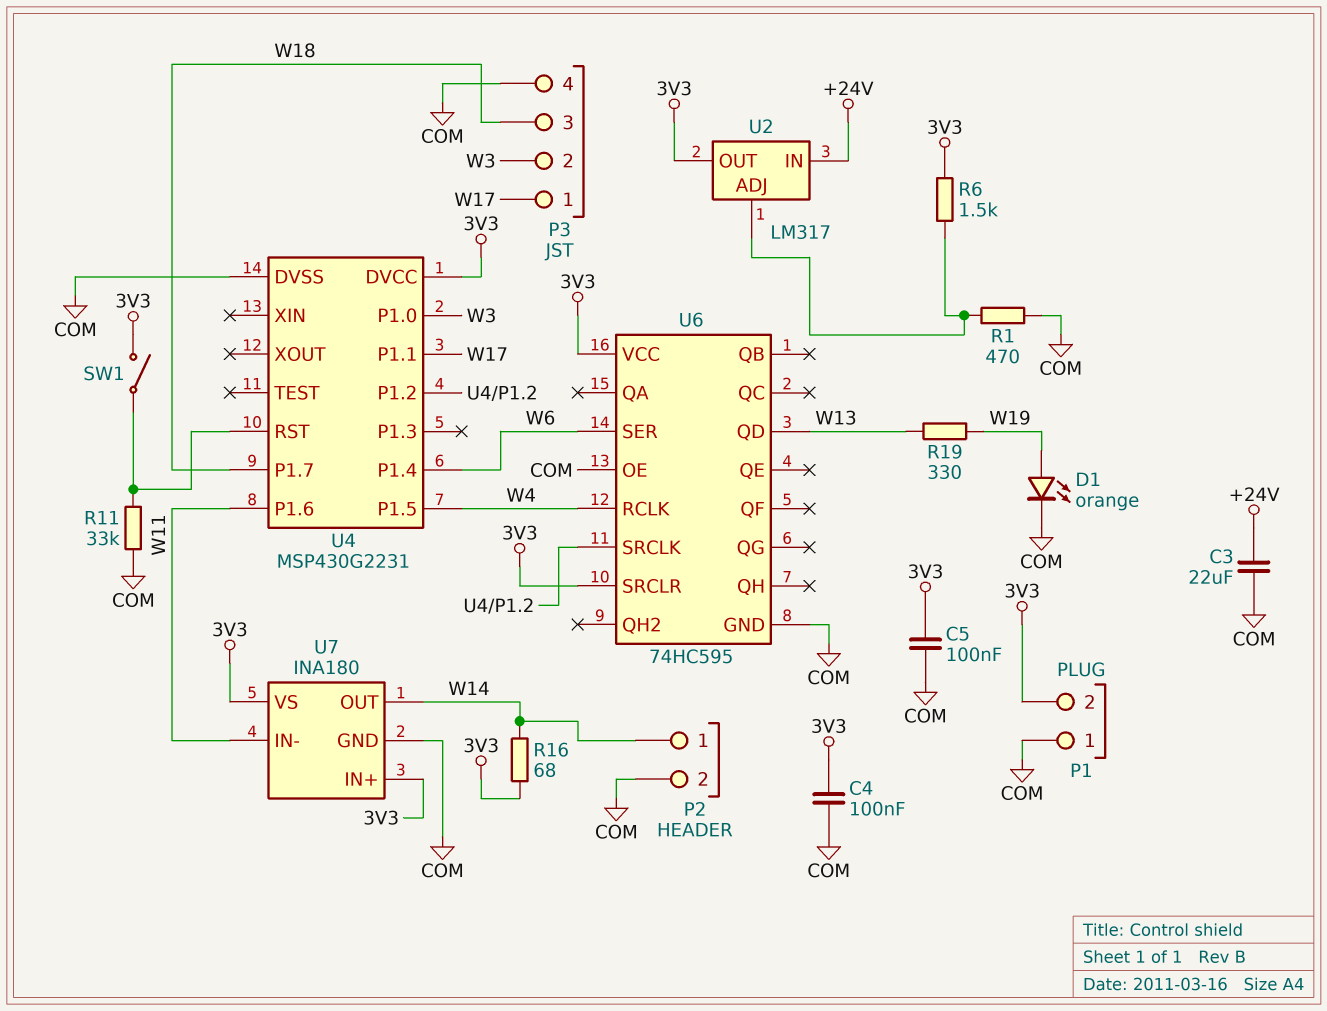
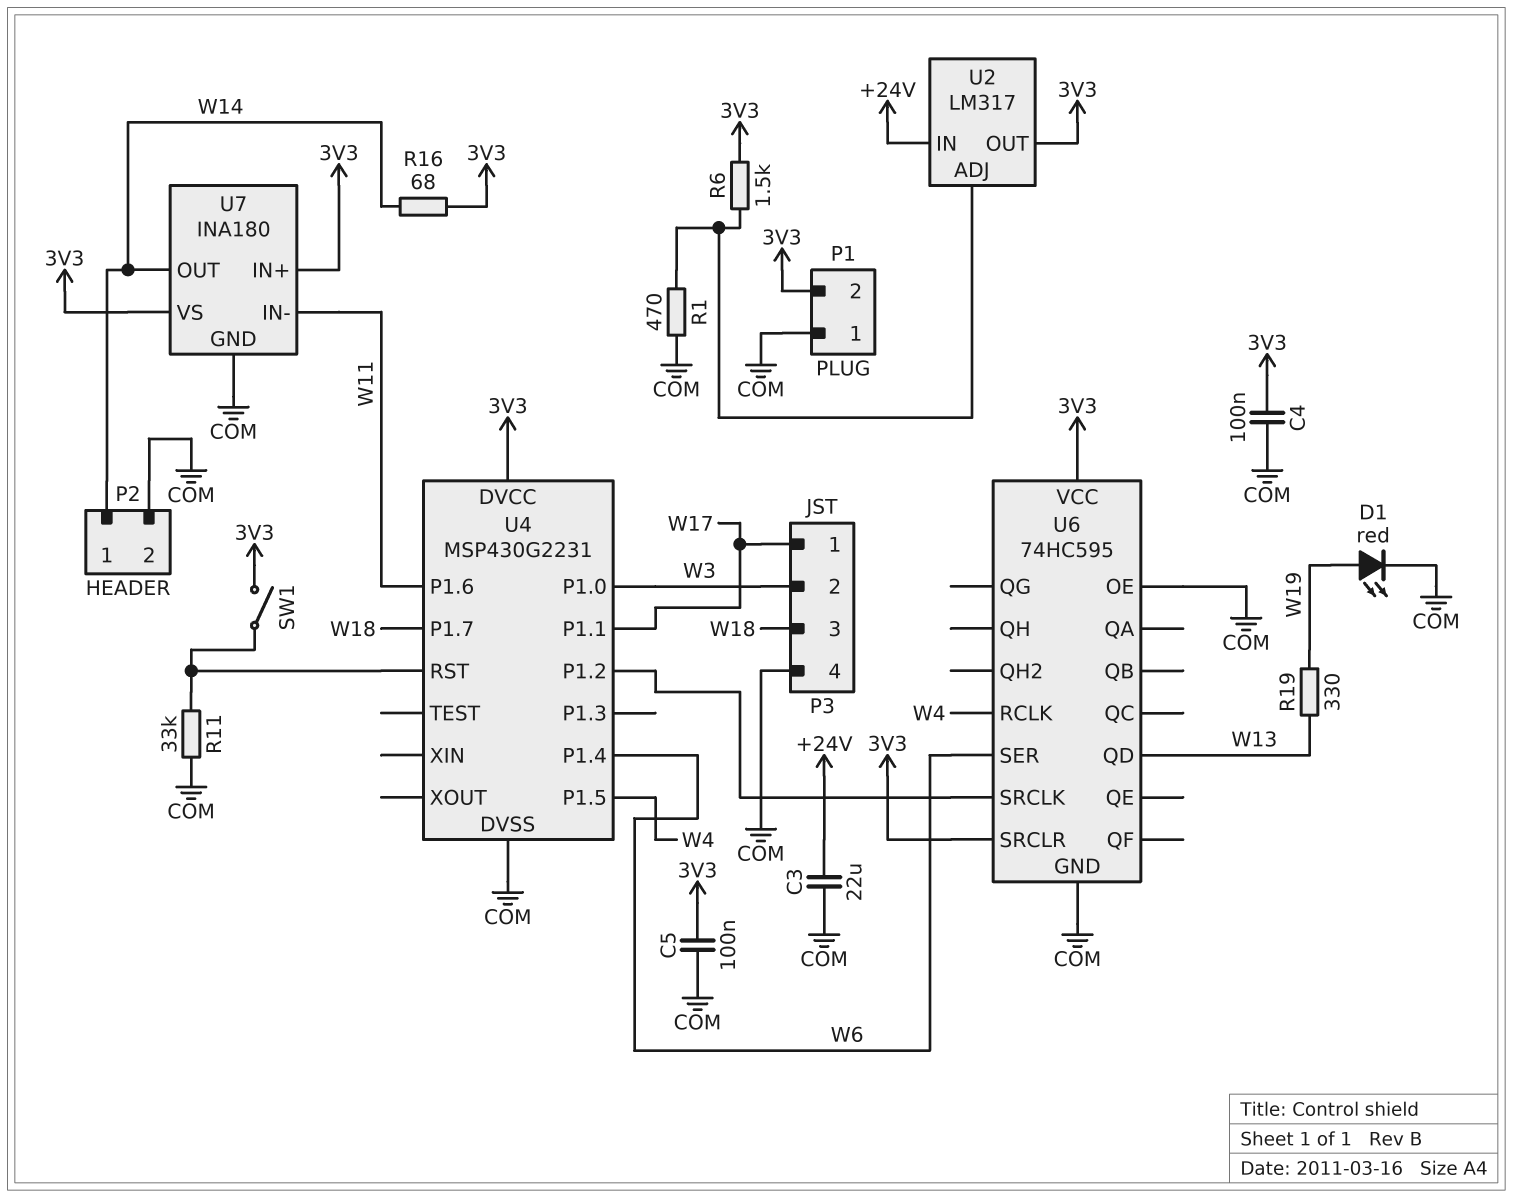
D1: LED orange (A W19, K COM) -> LED red (A W19, K COM)

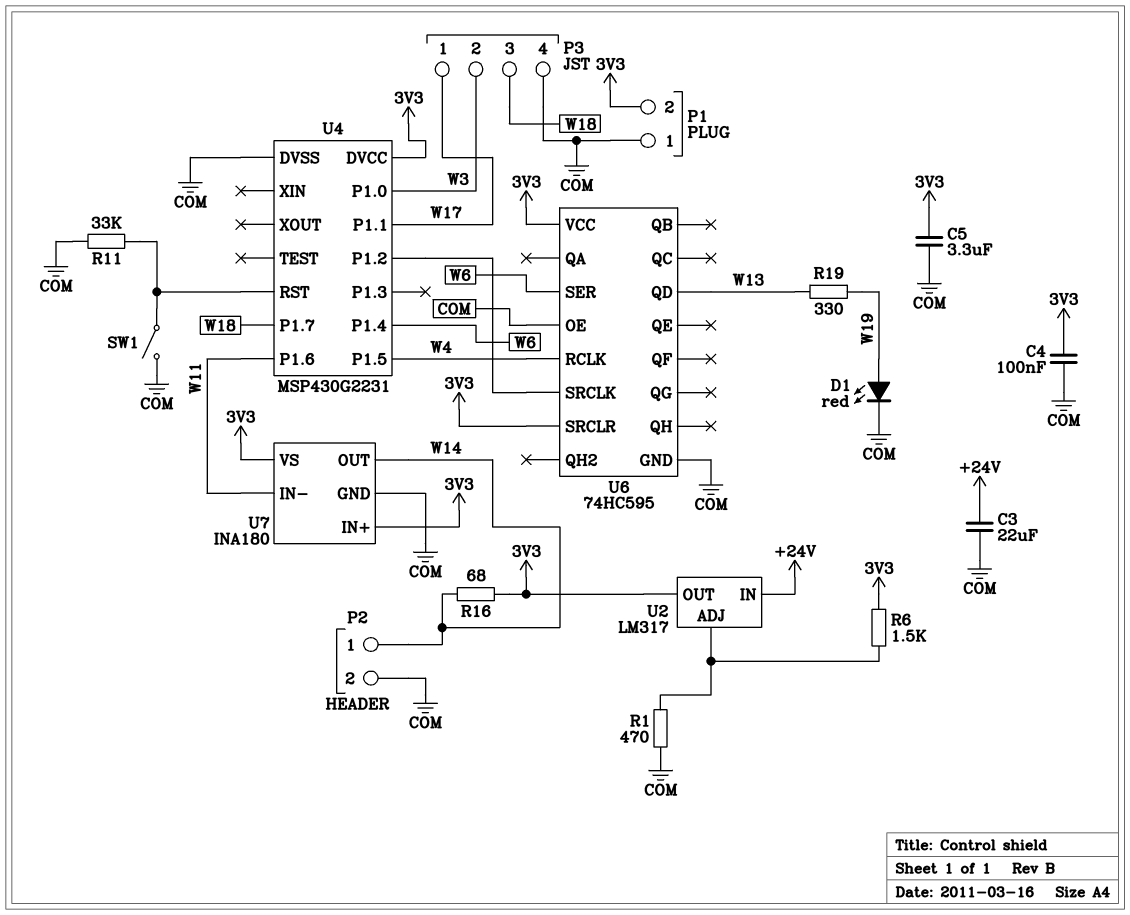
C5: 100nF (3V3, COM) -> 3.3uF (3V3, COM)
SW1: switch (3V3, U4/RST) -> switch (COM, U4/RST)

